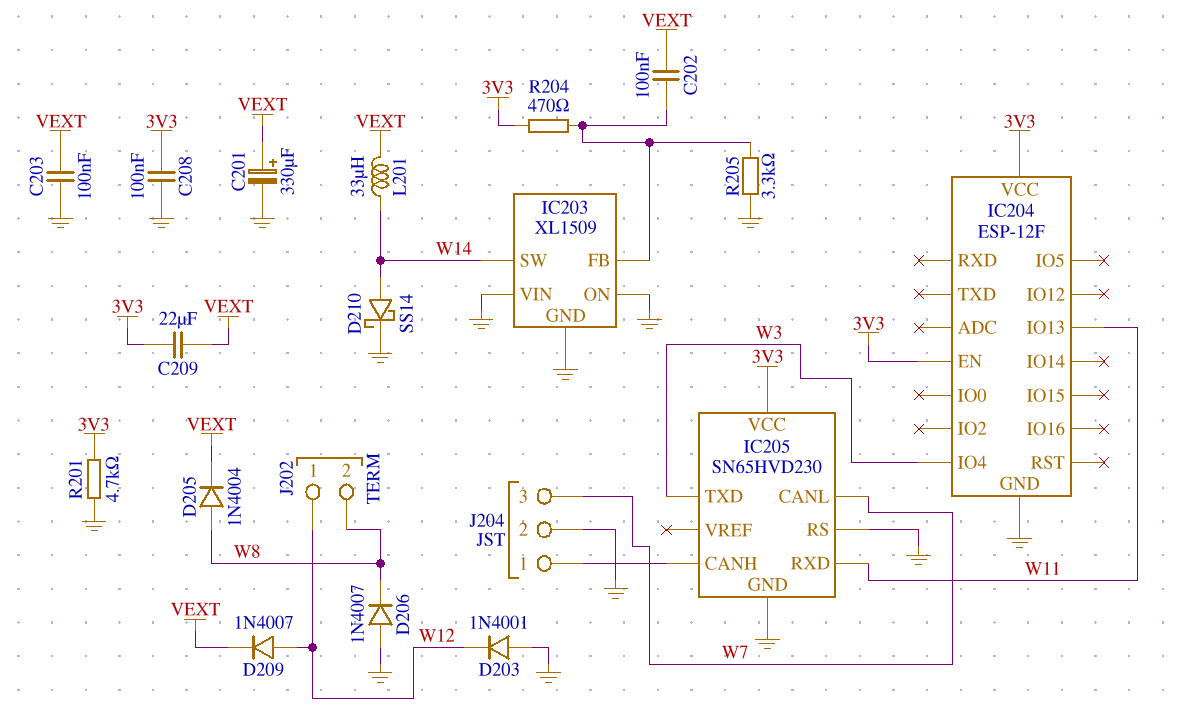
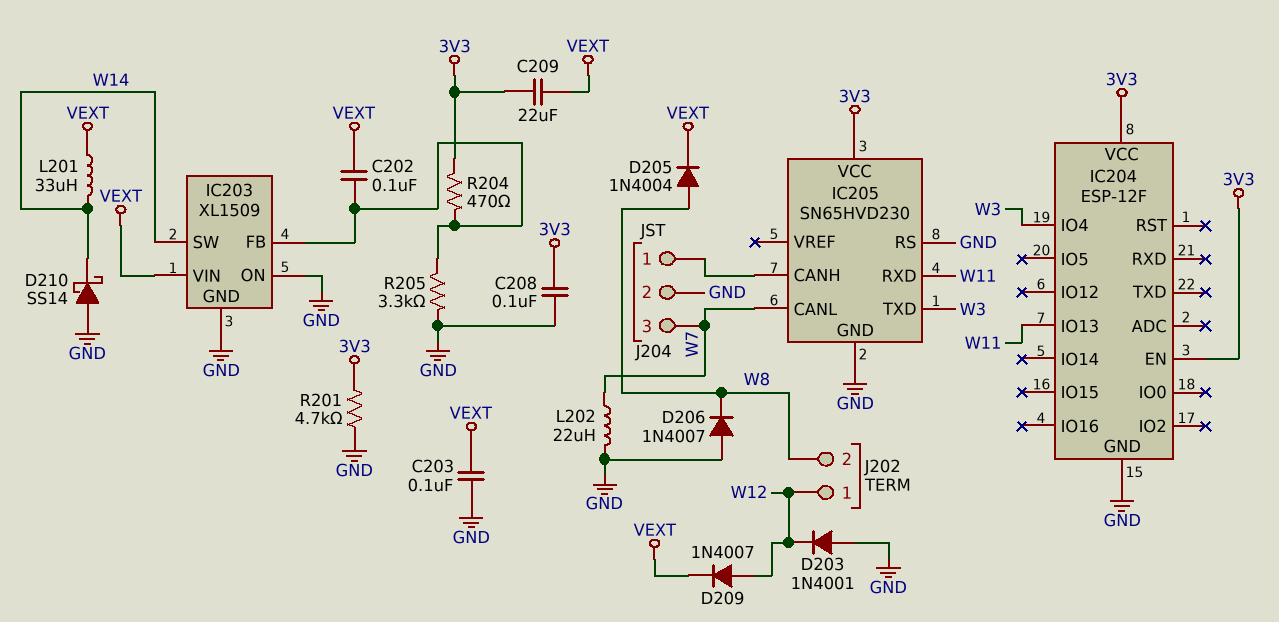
C201: 330uF (plus VEXT, minus GND) -> none
D210: schottky SS14 (A W14, K GND) -> schottky SS14 (A GND, K W14)
IC203 pin VIN: GND -> VEXT
L202: none -> 22uH (GND, W7)

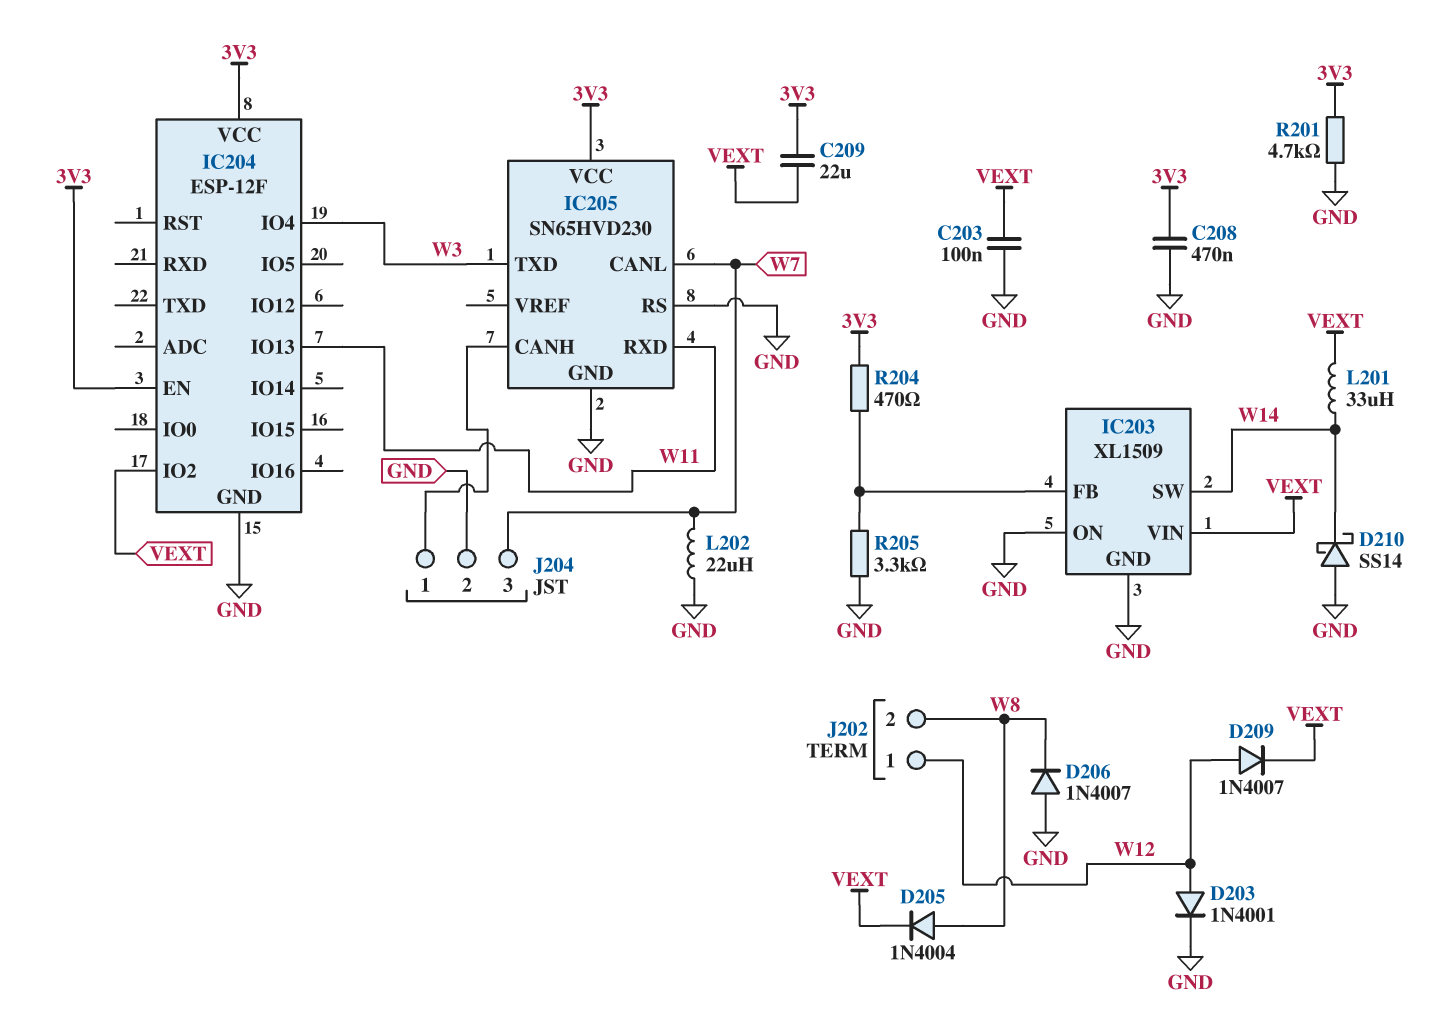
C202: 100nF (IC203/FB, VEXT) -> none
C208: 100nF (3V3, GND) -> 470nF (3V3, GND)
D203: diode 1N4001 (A GND, K W12) -> diode 1N4001 (A W12, K GND)
IC204 pin IO2: none -> VEXT

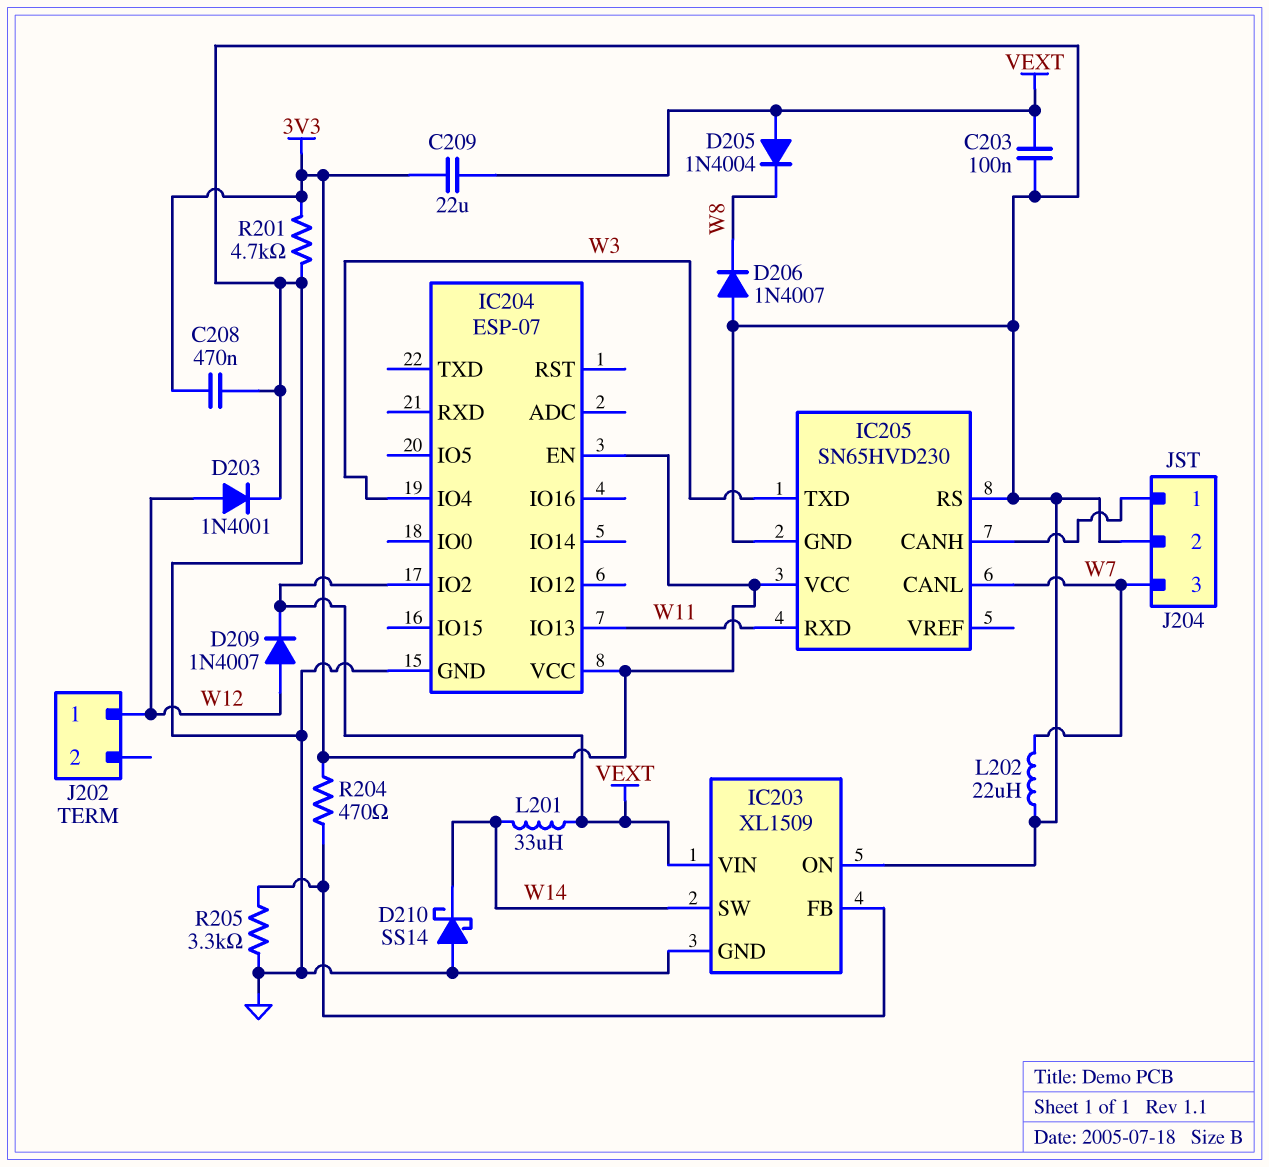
D205: diode 1N4004 (A W8, K VEXT) -> diode 1N4004 (A VEXT, K W8)
IC204: ESP-12F -> ESP-07
J202 pin 2: W8 -> none

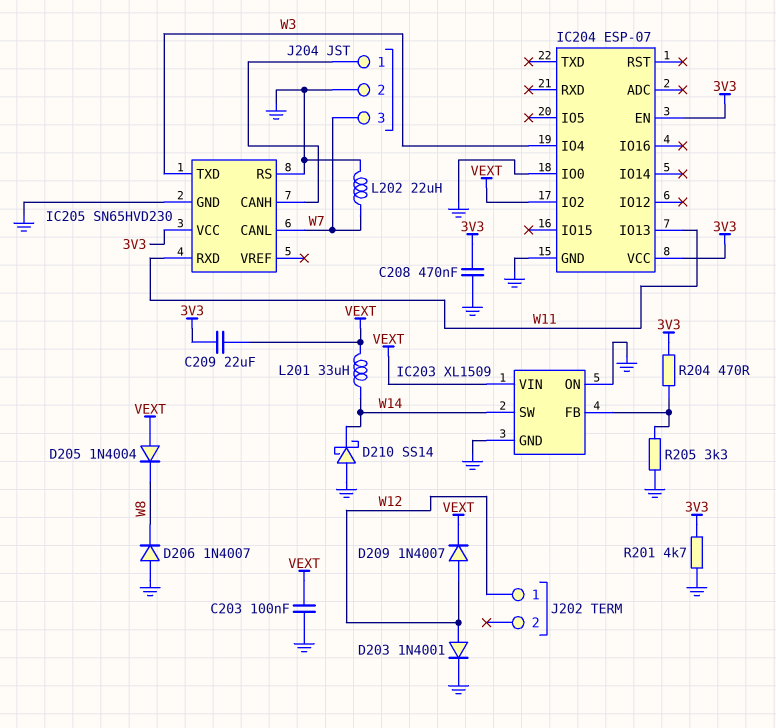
IC204 pin IO0: none -> GND

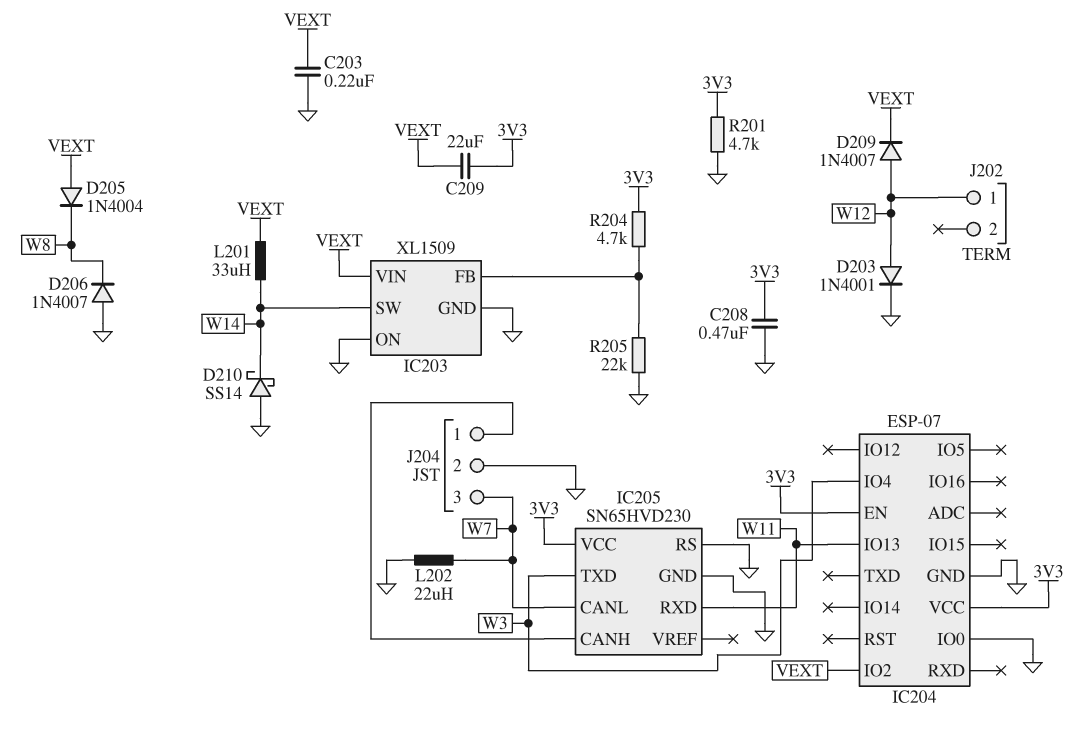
C203: 100nF (GND, VEXT) -> 220nF (GND, VEXT)
R204: 470 (3V3, IC203/FB) -> 4.7k (3V3, IC203/FB)
R205: 3.3k (GND, IC203/FB) -> 22k (GND, IC203/FB)

